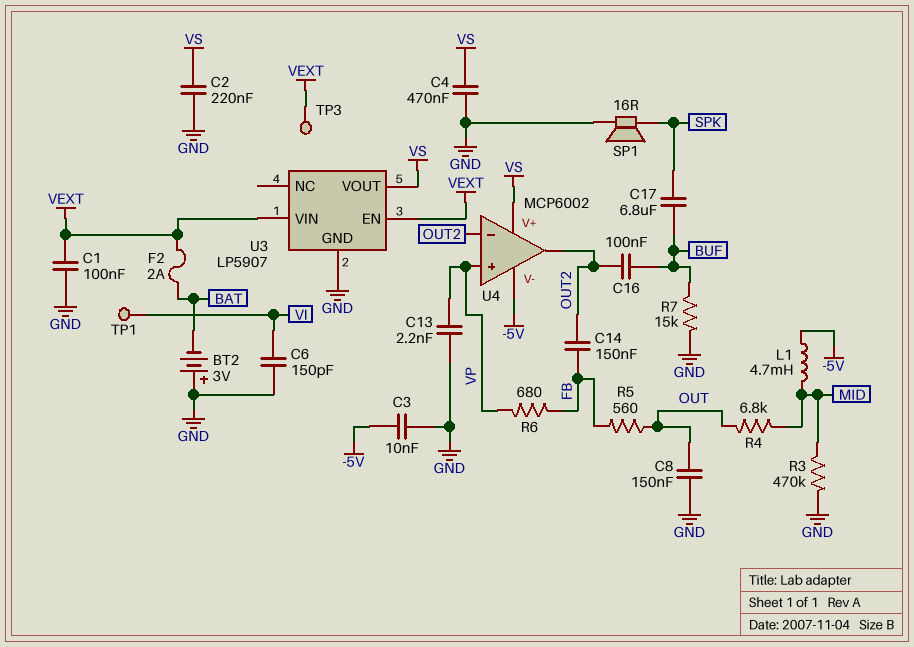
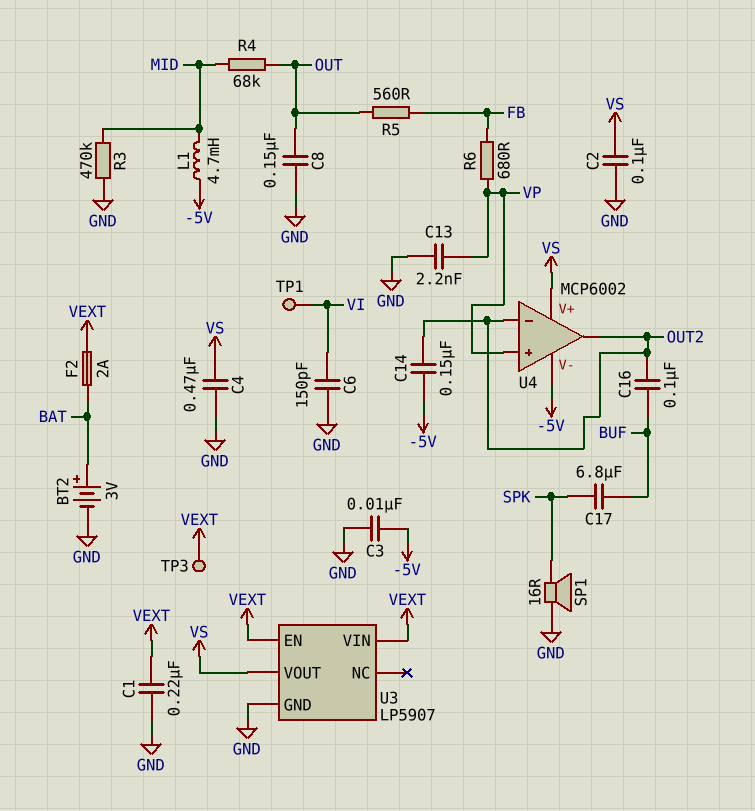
BT2: 3V (plus GND, minus BAT) -> 3V (plus BAT, minus GND)
C1: 100nF (GND, VEXT) -> 220nF (GND, VEXT)
C2: 220nF (GND, VS) -> 100nF (GND, VS)
C14: 150nF (FB, OUT2) -> 150nF (-5V, OUT2)
R4: 6.8k (MID, OUT) -> 68k (MID, OUT)
R7: 15k (BUF, GND) -> none

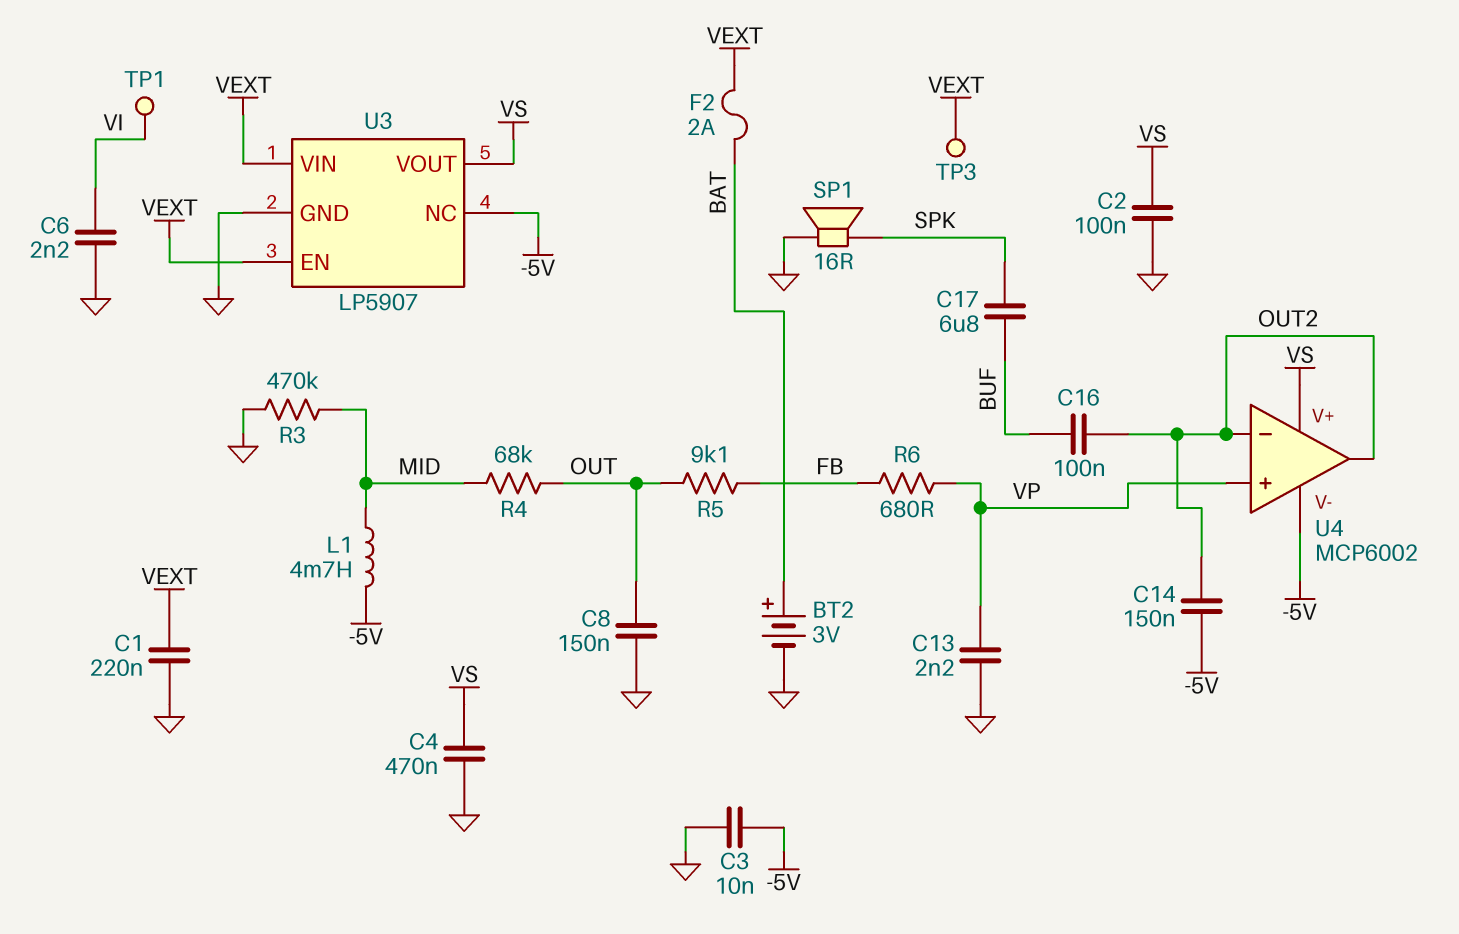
C6: 150pF (GND, VI) -> 2.2nF (GND, VI)
R5: 560 (FB, OUT) -> 9.1k (FB, OUT)
U3 pin NC: none -> -5V

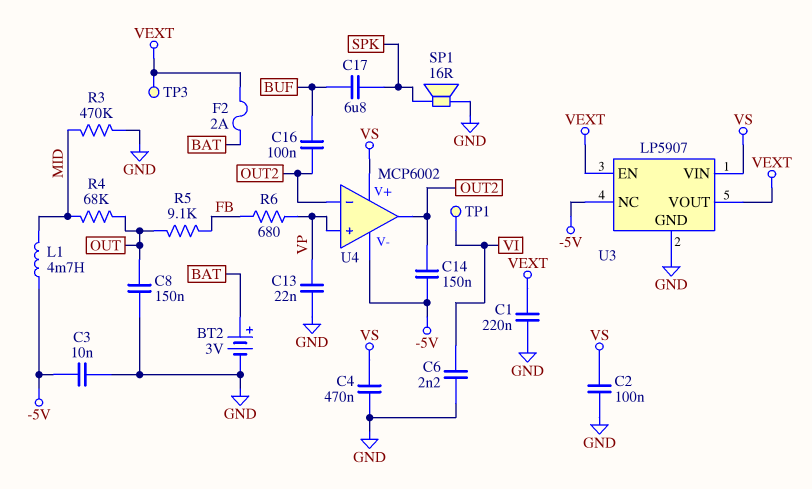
C13: 2.2nF (GND, VP) -> 22nF (GND, VP)
U3 pin VIN: VEXT -> VS
U3 pin VOUT: VS -> VEXT

